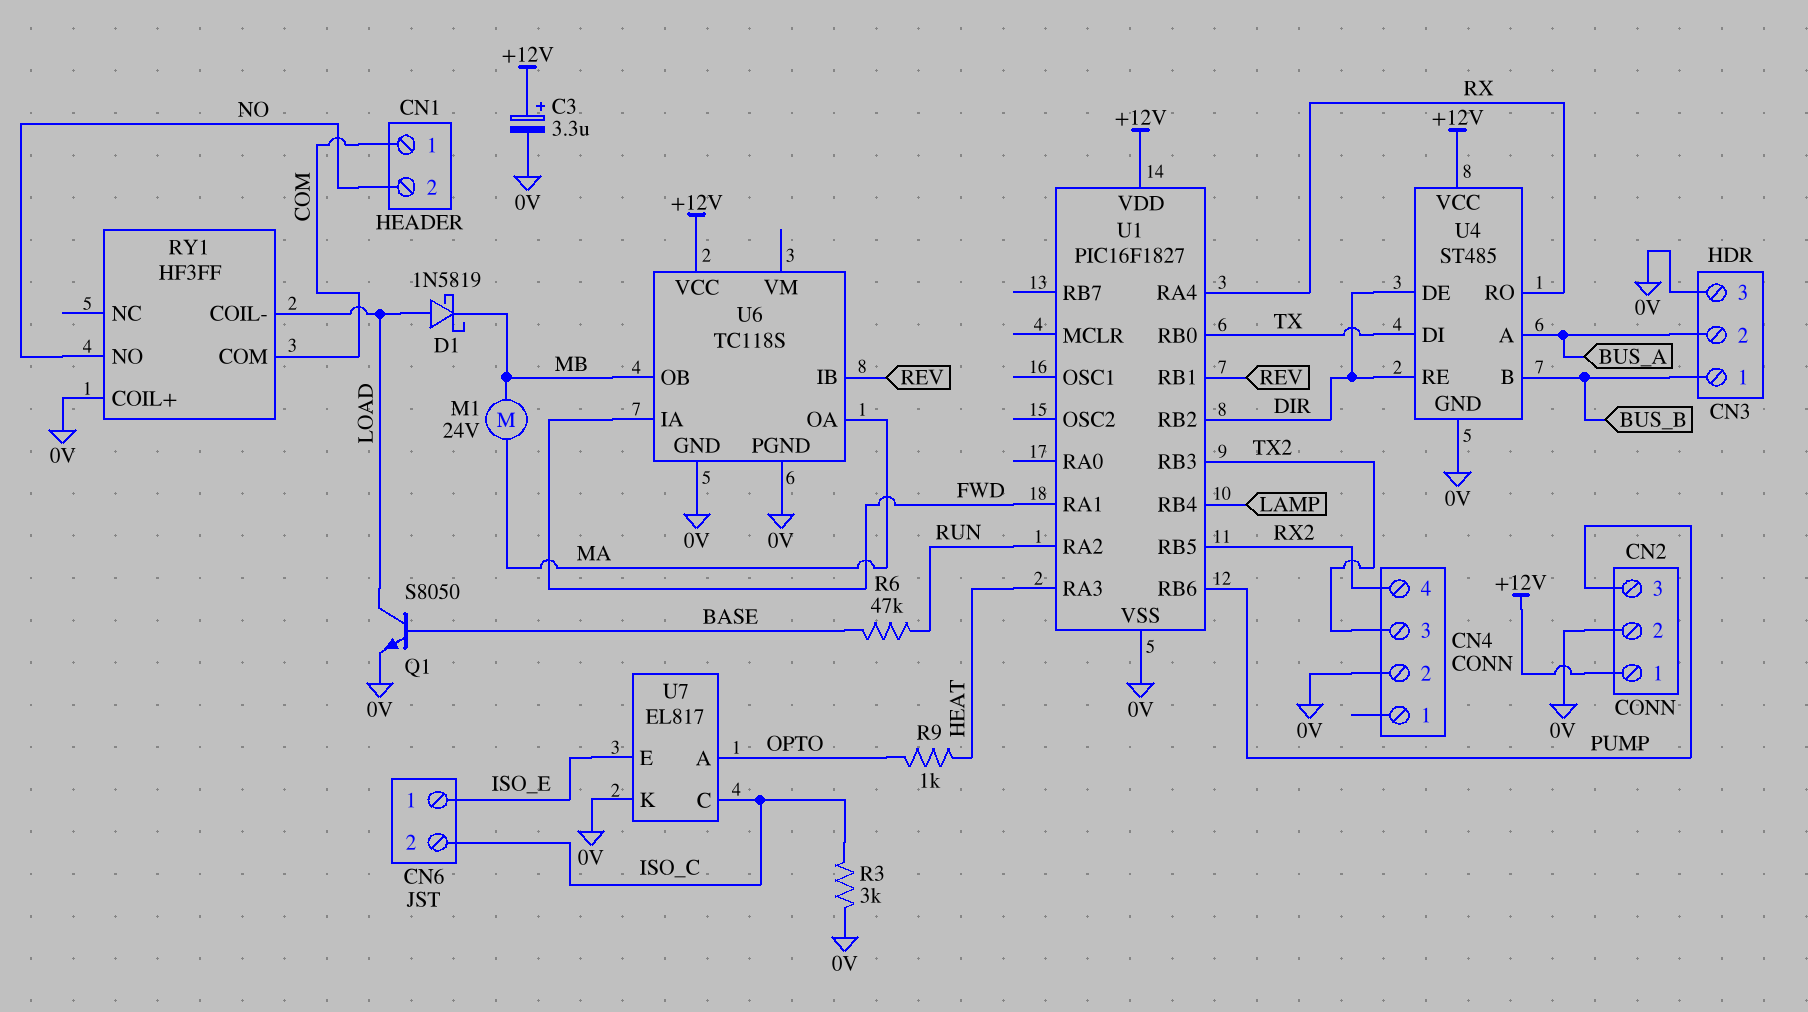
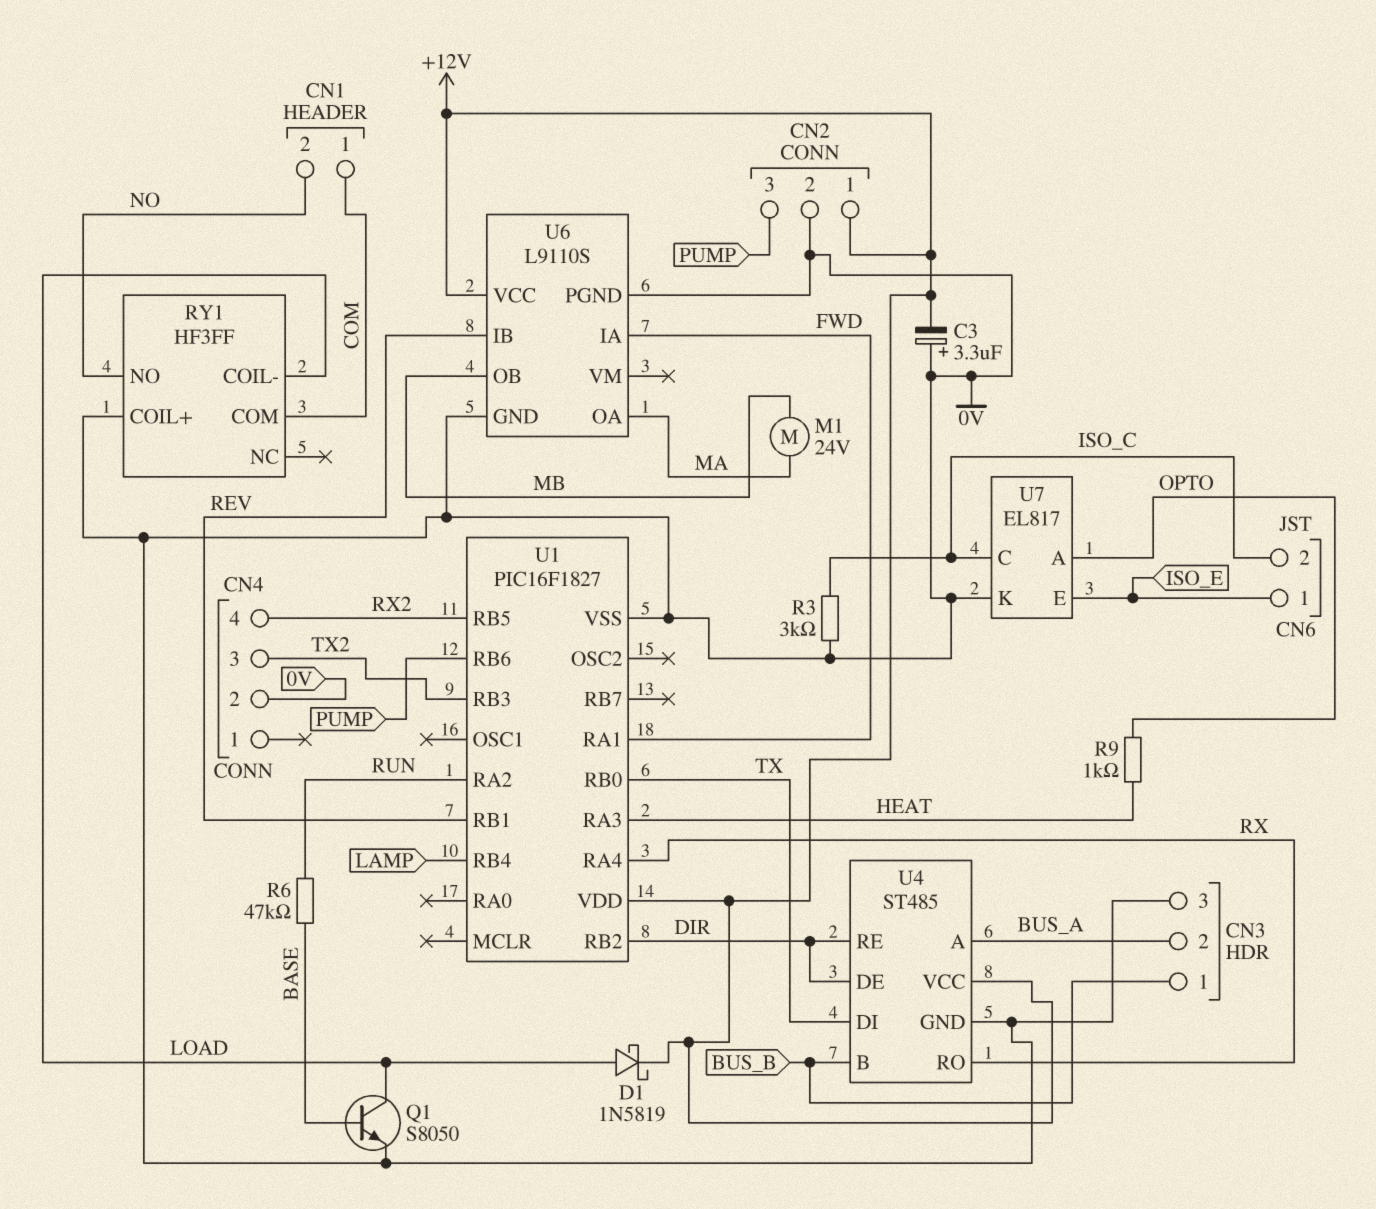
C3: 3.3uF (plus +12V, minus 0V) -> 3.3uF (plus 0V, minus +12V)
D1: schottky 1N5819 (A LOAD, K MB) -> schottky 1N5819 (A LOAD, K +12V)
U6: TC118S -> L9110S

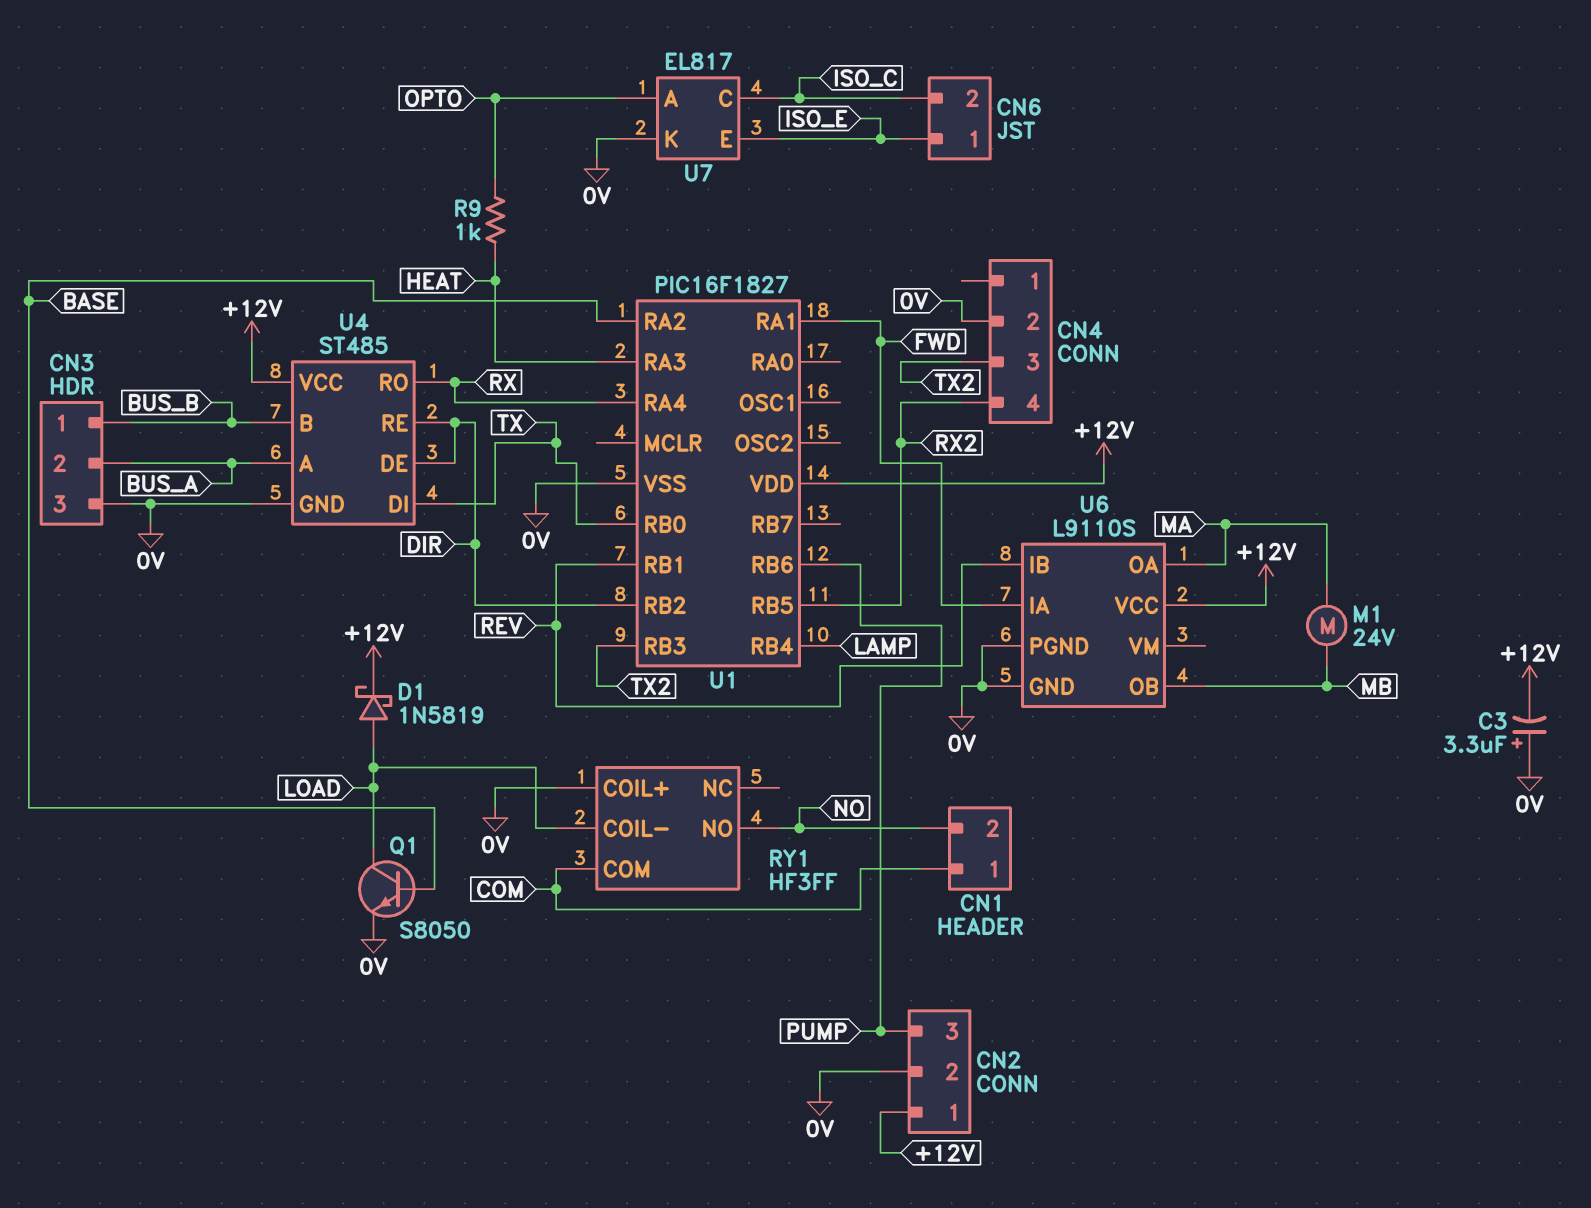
R3: 3k (0V, ISO_C) -> none
R6: 47k (BASE, RUN) -> none
U1 pin RA2: RUN -> BASE

